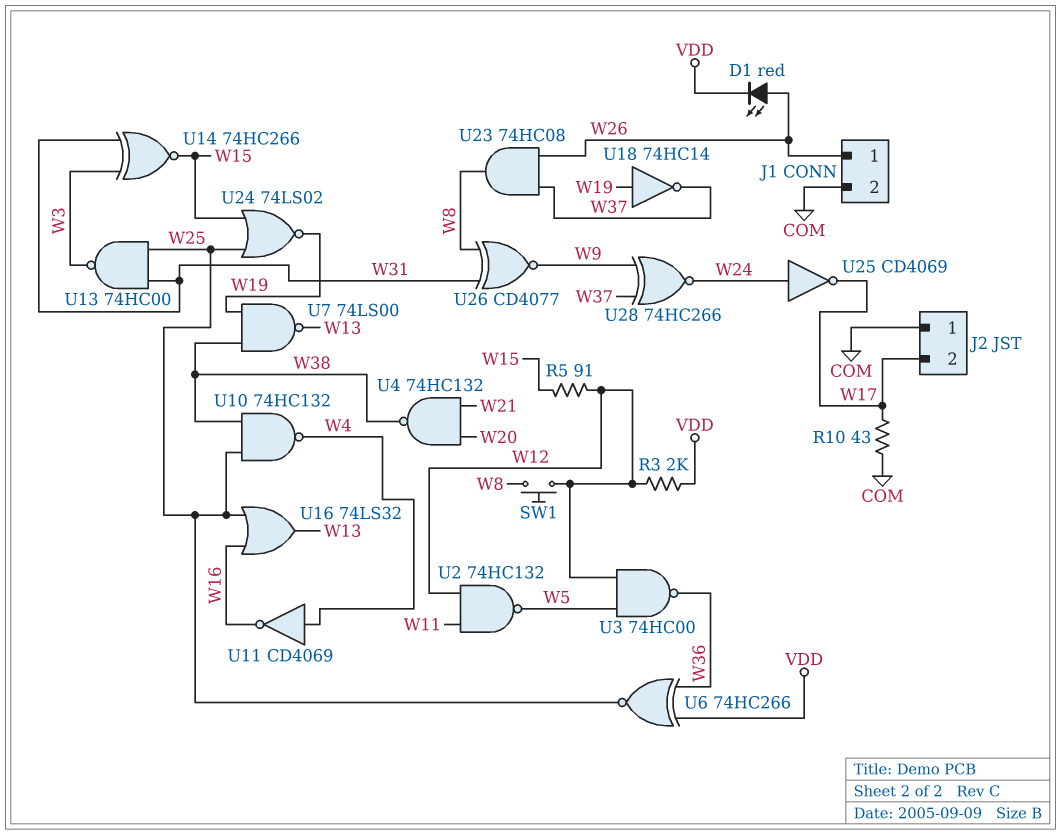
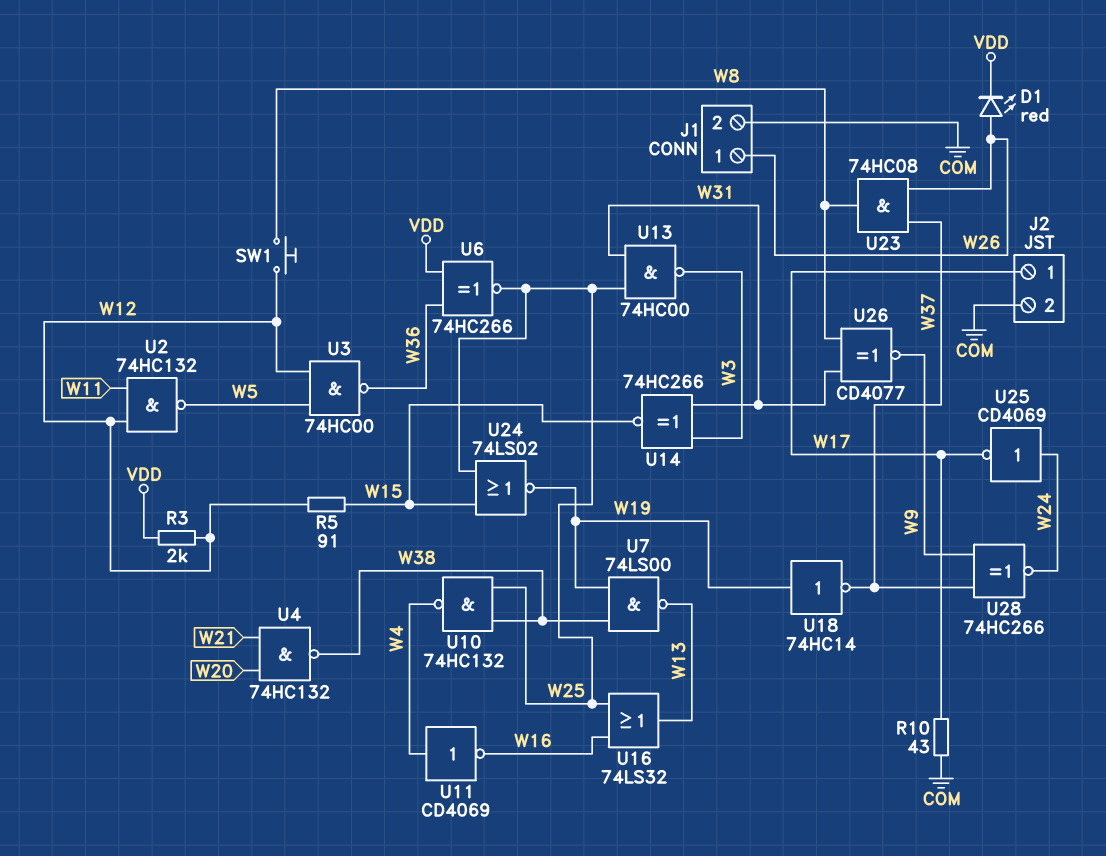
J2 pin 1: COM -> W17
J2 pin 2: W17 -> COM

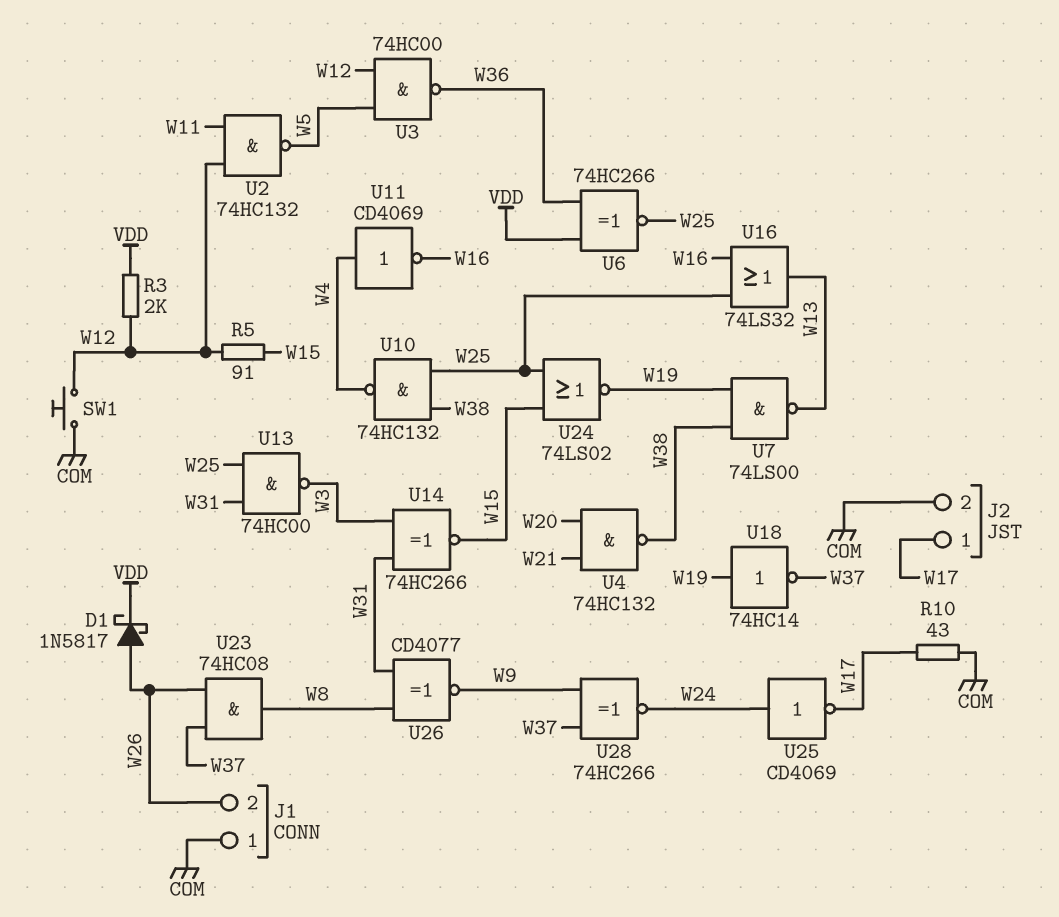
D1: LED red (A W26, K VDD) -> schottky 1N5817 (A W26, K VDD)
J1 pin 1: W26 -> COM
J1 pin 2: COM -> W26
SW1: button (W8, W12) -> button (COM, W12)

